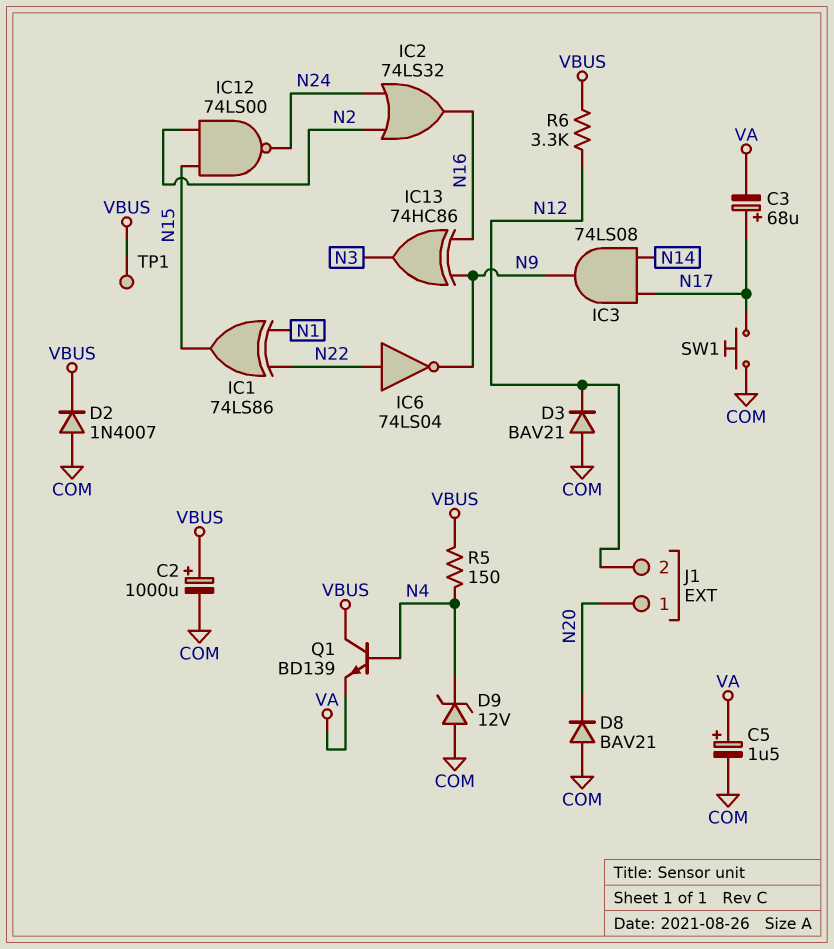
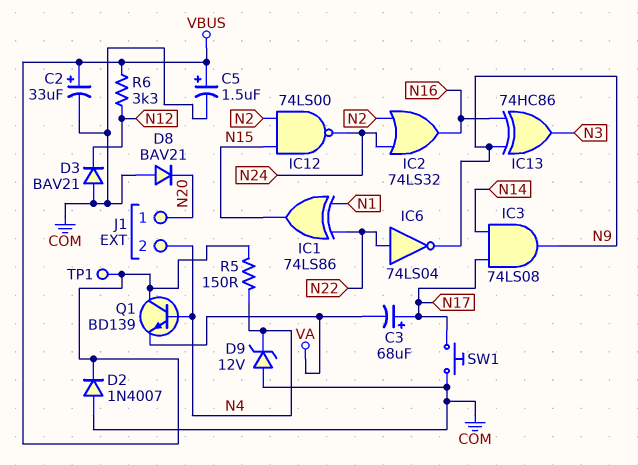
C2: 1000uF (plus VBUS, minus COM) -> 33uF (plus VBUS, minus COM)
C5: 1.5uF (plus VA, minus COM) -> 1.5uF (plus VBUS, minus COM)
J1 pin 2: N12 -> N4

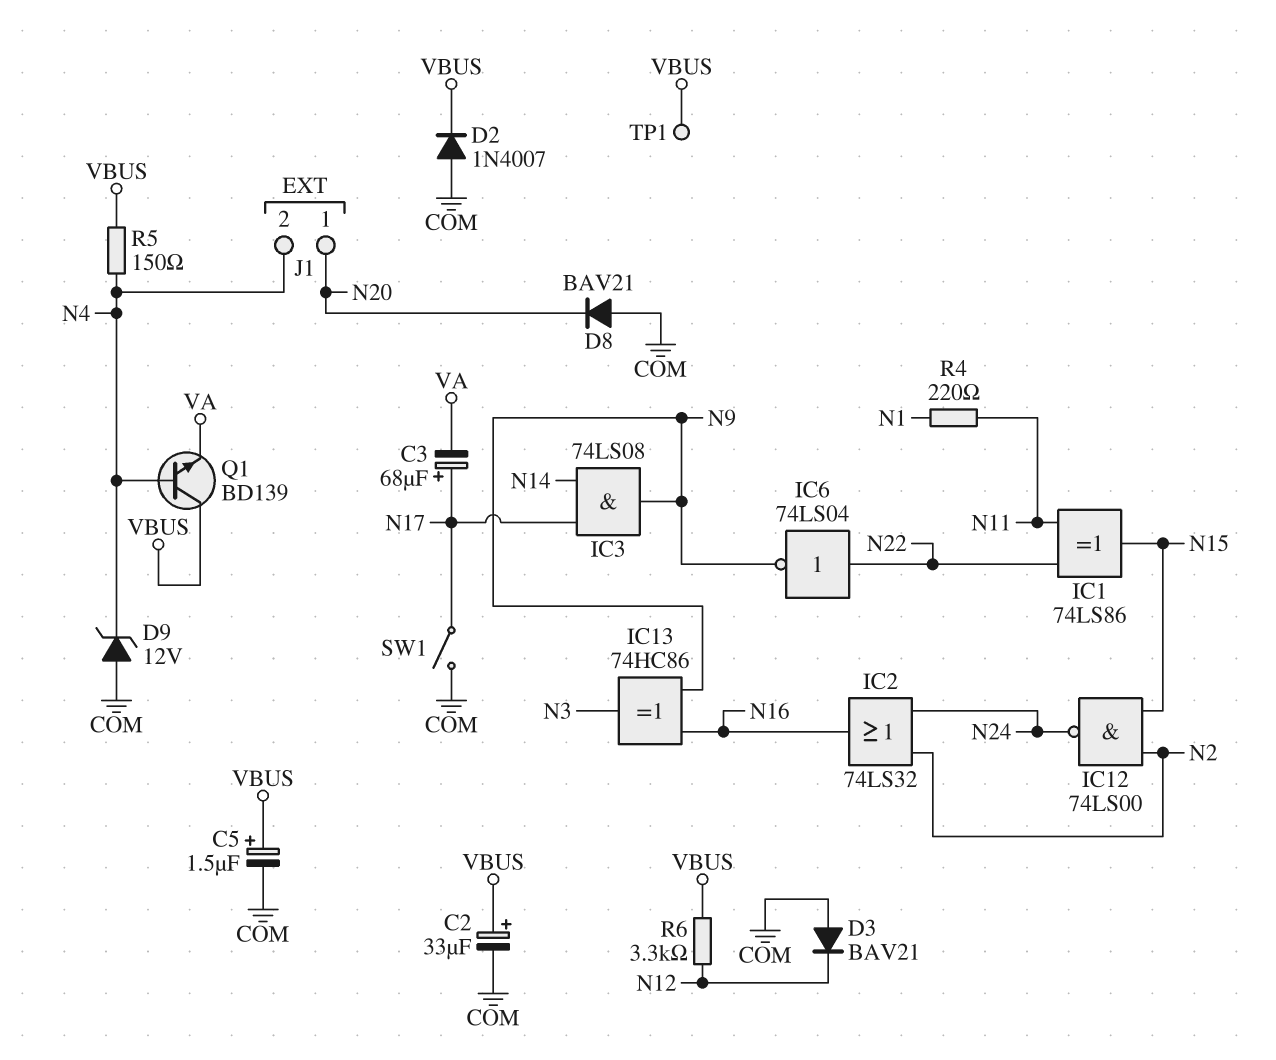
IC1: XOR 74LS86 (in N1, in N22, out N15) -> XOR 74LS86 (in N11, in N22, out N15)
R4: none -> 220 (N1, N11)
SW1: button (COM, N17) -> switch (COM, N17)

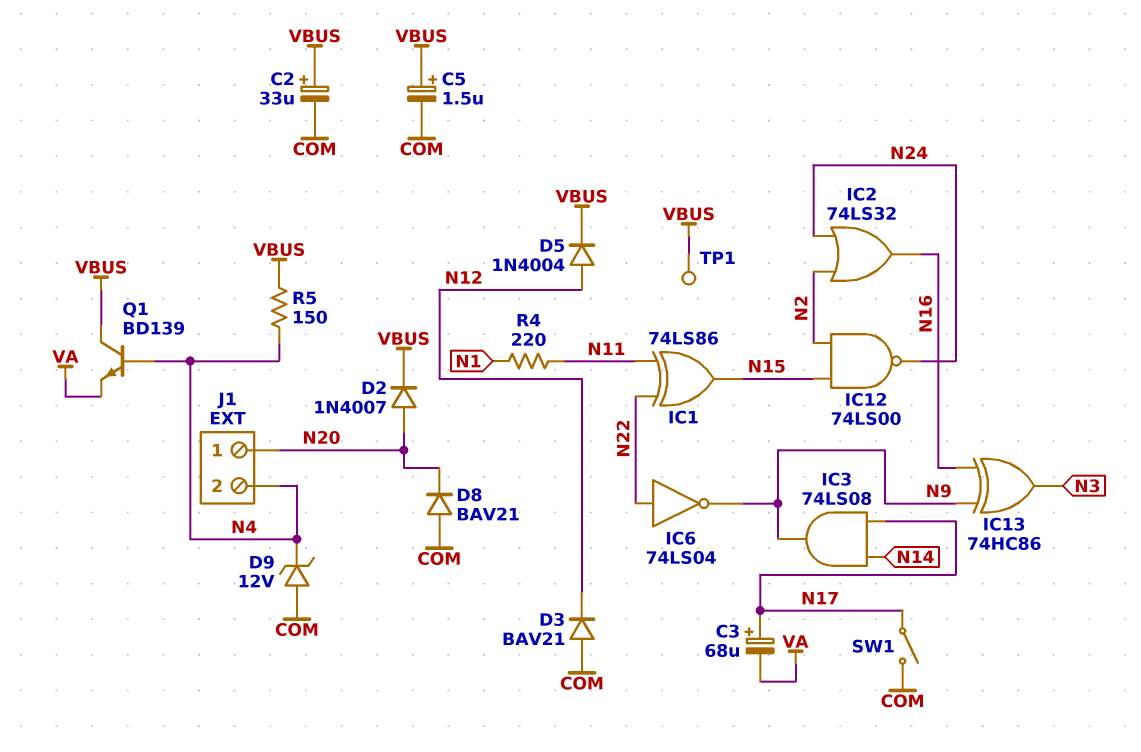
D2: diode 1N4007 (A COM, K VBUS) -> diode 1N4007 (A N20, K VBUS)
D5: none -> diode 1N4004 (A N12, K VBUS)
R6: 3.3k (N12, VBUS) -> none

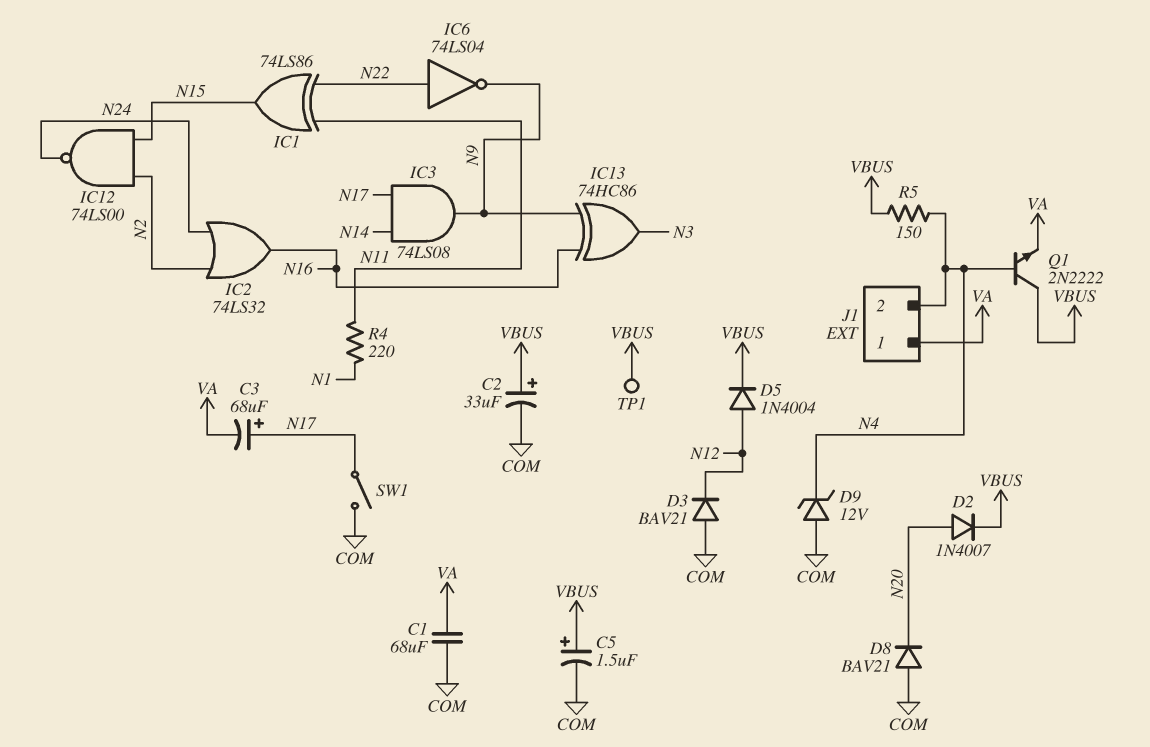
C1: none -> 68uF (COM, VA)
J1 pin 1: N20 -> VA
Q1: NPN BD139 (B N4, C VBUS, E VA) -> NPN 2N2222 (B N4, C VBUS, E VA)

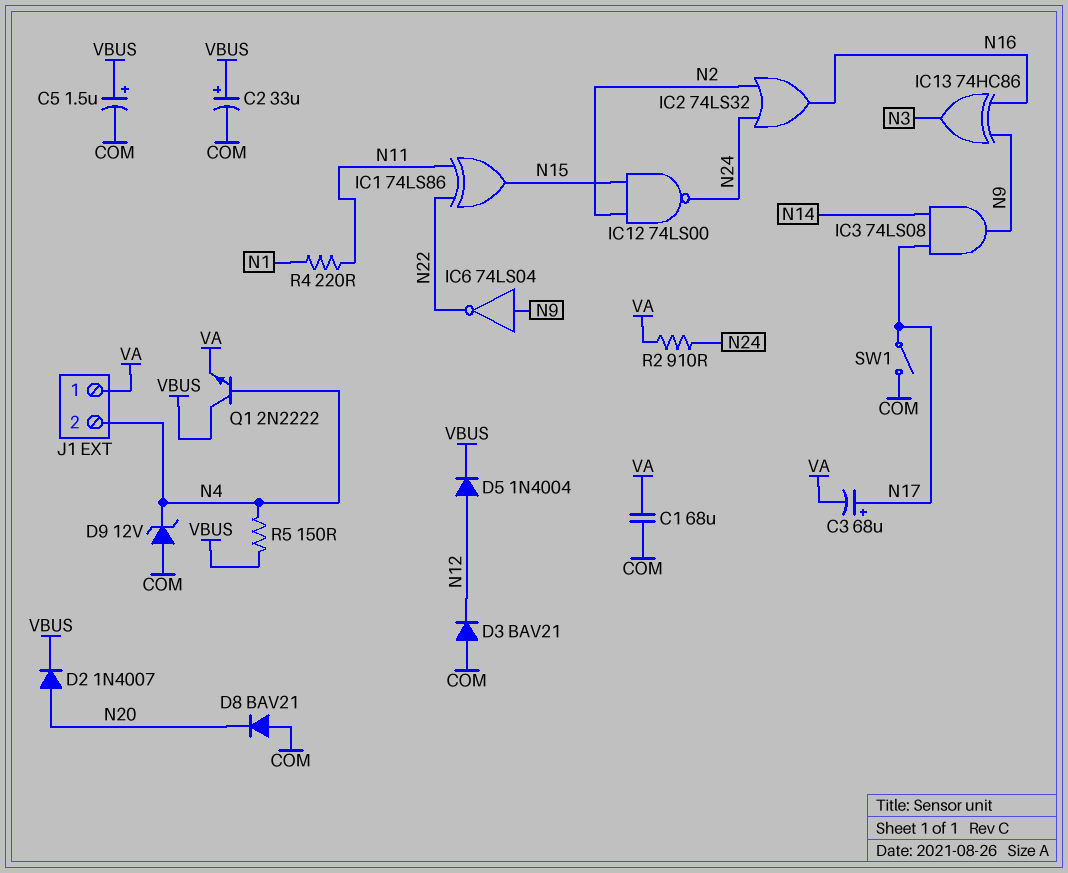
IC6: NOT 74LS04 (in N22, out N9) -> NOT 74LS04 (in N9, out N22)
R2: none -> 910 (N24, VA)
TP1: test point (VBUS) -> none

